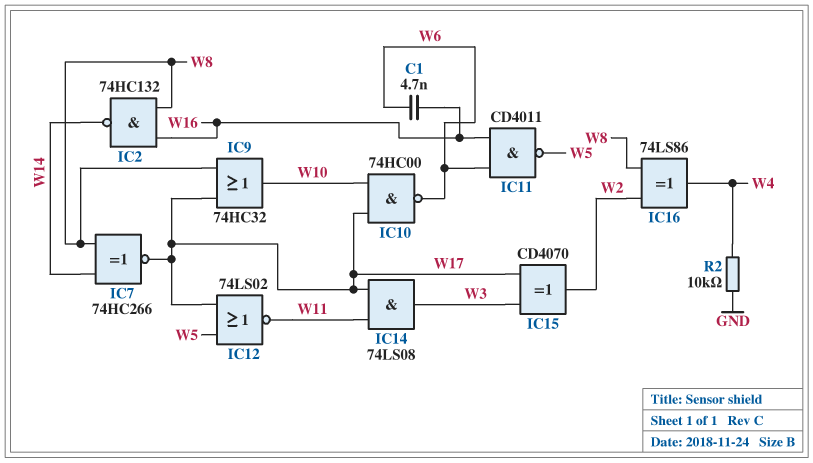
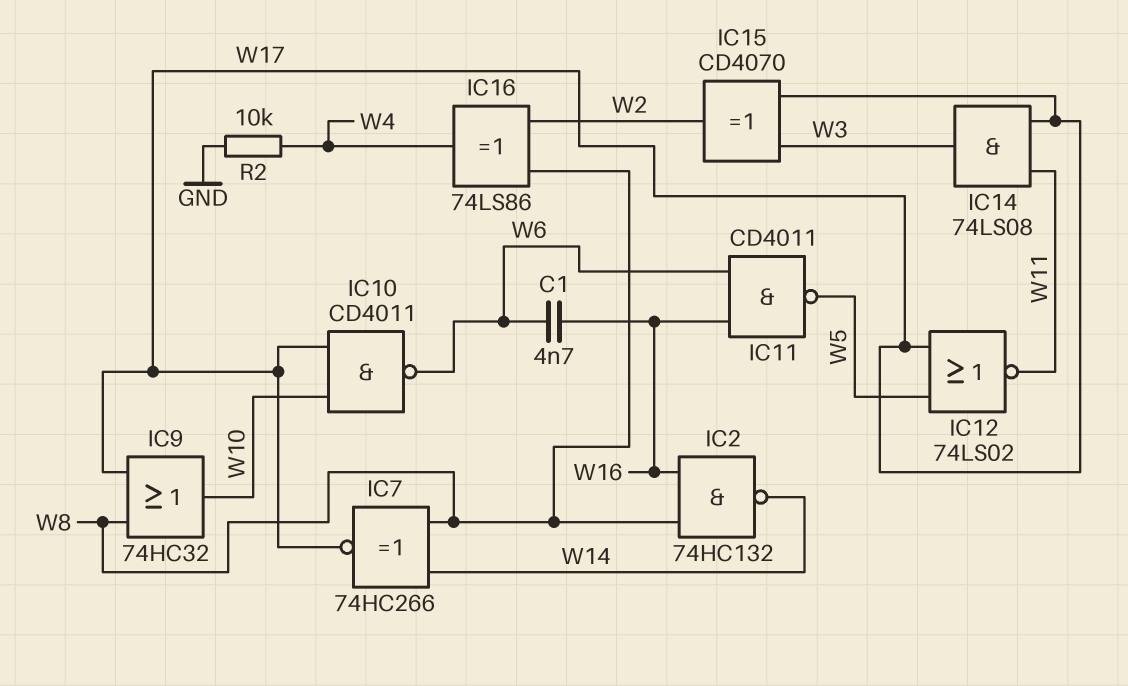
IC10: NAND 74HC00 (in W10, in W17, out W6) -> NAND CD4011 (in W10, in W17, out W6)

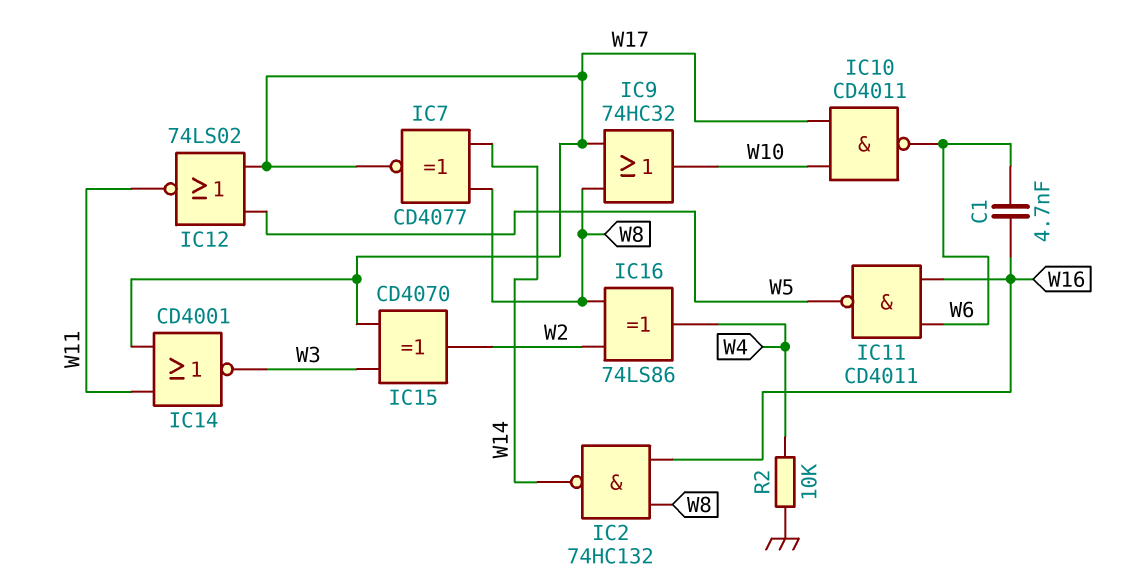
IC7: XNOR 74HC266 (in W8, in W14, out W17) -> XNOR CD4077 (in W8, in W14, out W17)
IC14: AND 74LS08 (in W11, in W17, out W3) -> NOR CD4001 (in W11, in W17, out W3)

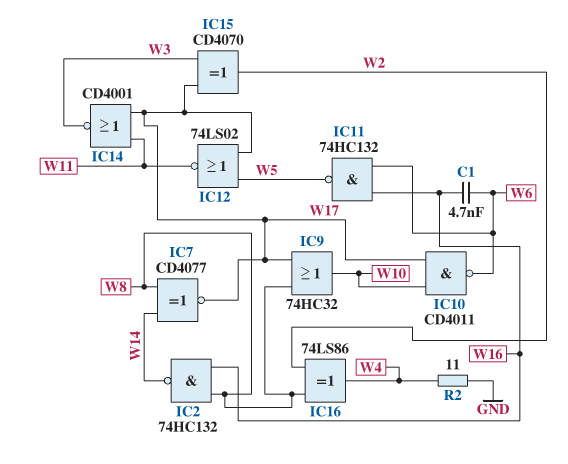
IC11: NAND CD4011 (in W6, in W16, out W5) -> NAND 74HC132 (in W6, in W16, out W5)
R2: 10k (GND, W4) -> 11 (GND, W4)

